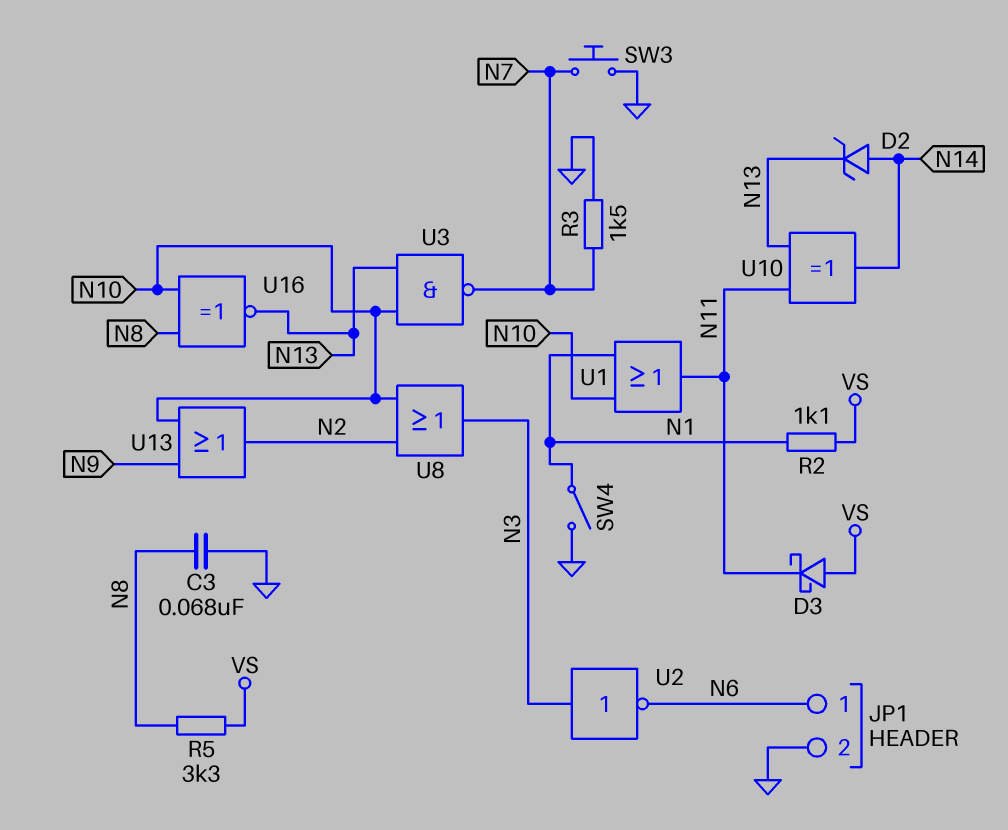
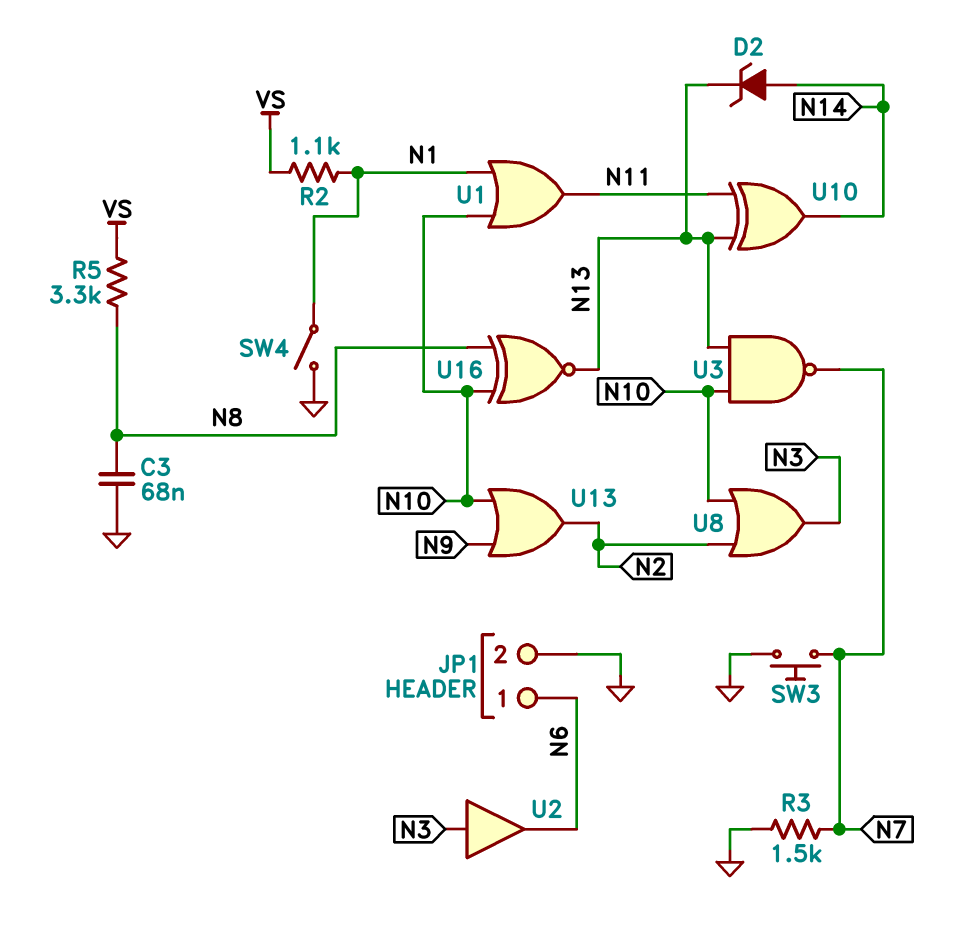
D3: schottky (A VS, K N11) -> none
U2: NOT (in N3, out N6) -> buffer (in N3, out N6)

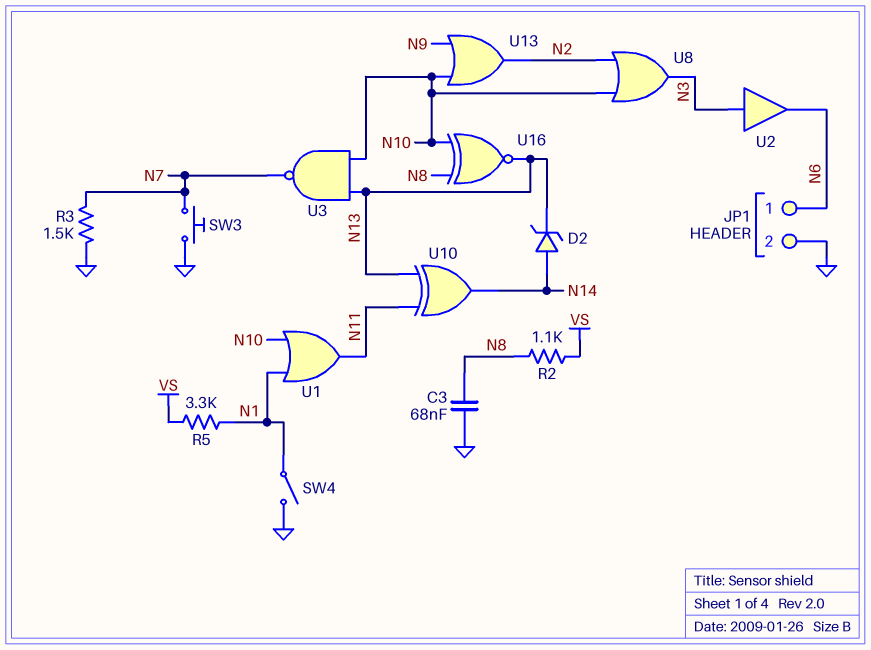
R2: 1.1k (N1, VS) -> 1.1k (N8, VS)
R5: 3.3k (N8, VS) -> 3.3k (N1, VS)

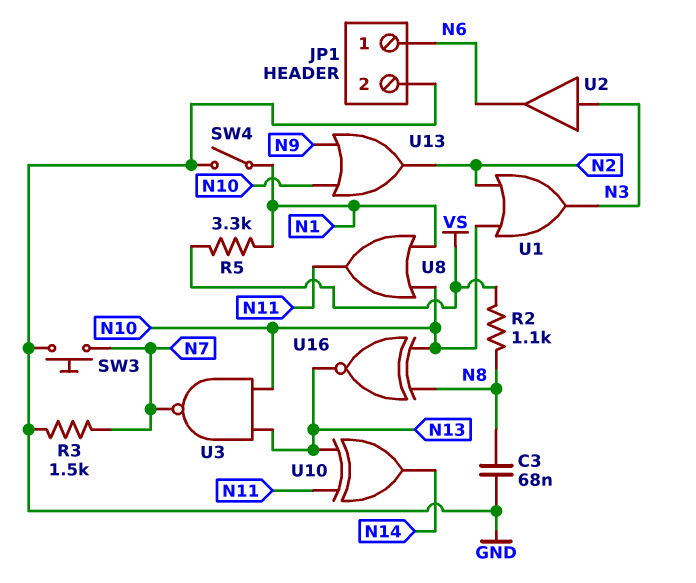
D2: zener (A N14, K N13) -> none
U1: OR (in N1, in N10, out N11) -> OR (in N2, in N10, out N3)
U8: OR (in N2, in N10, out N3) -> OR (in N1, in N10, out N11)

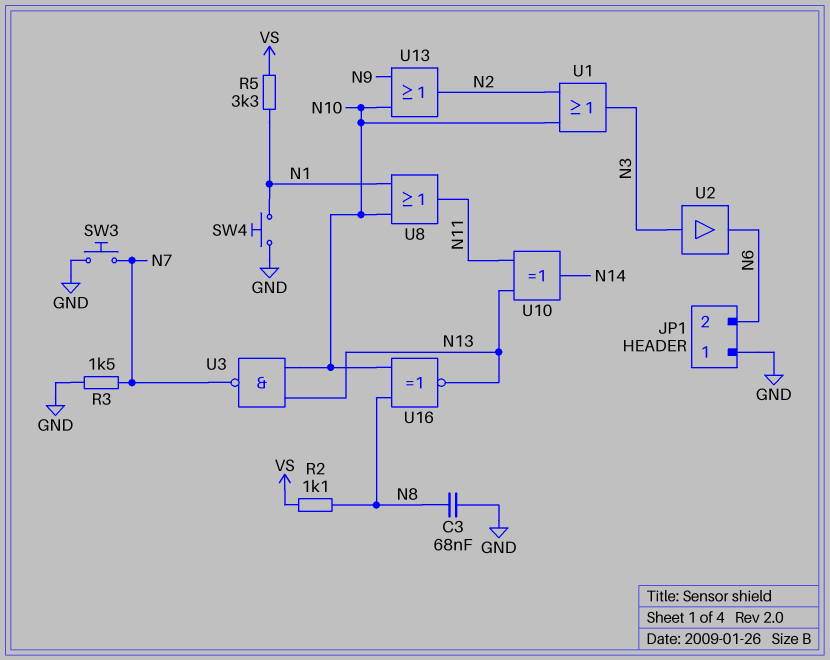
JP1 pin 1: N6 -> GND
JP1 pin 2: GND -> N6
SW4: switch (GND, N1) -> button (GND, N1)

